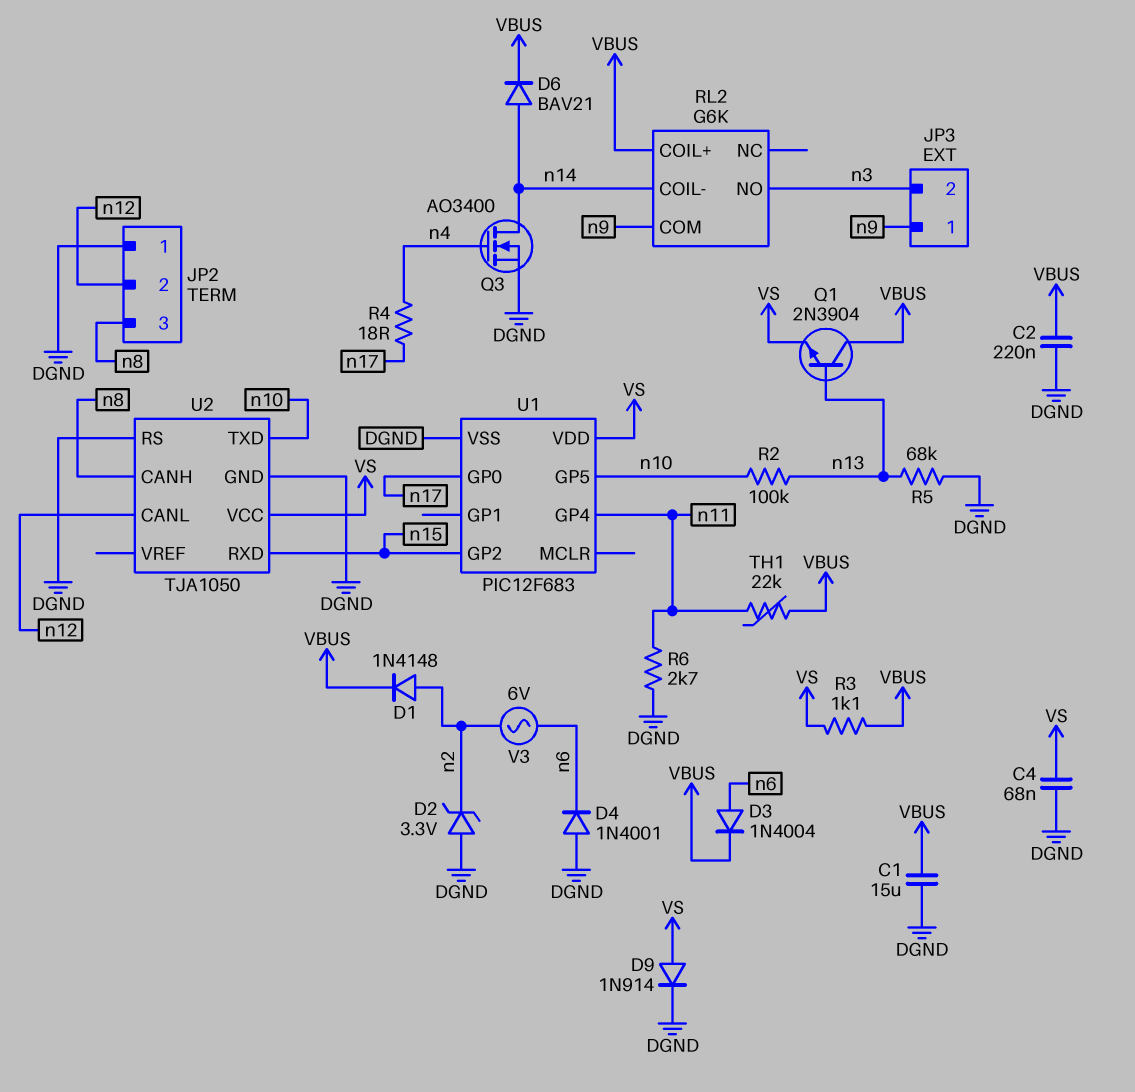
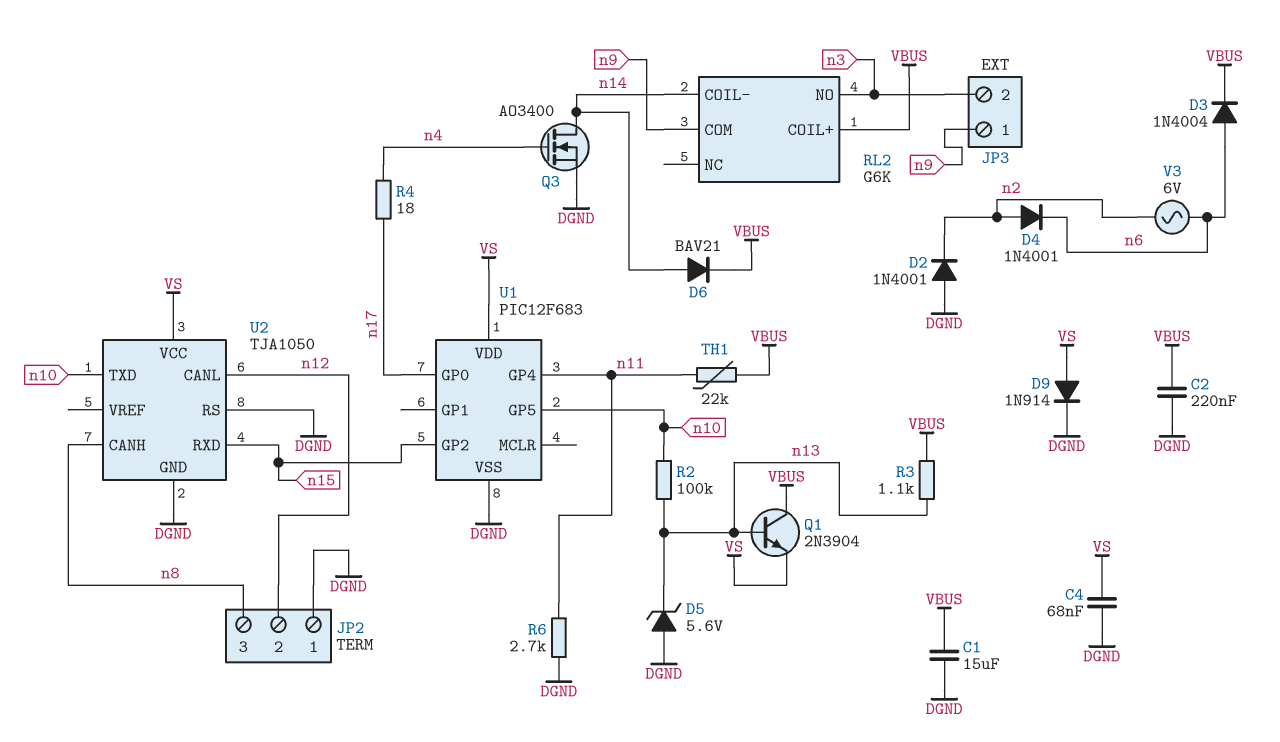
D1: diode 1N4148 (A n2, K VBUS) -> none
D2: zener 3.3V (A DGND, K n2) -> diode 1N4001 (A DGND, K n2)
D4: diode 1N4001 (A DGND, K n6) -> diode 1N4001 (A n2, K n6)
D5: none -> zener 5.6V (A DGND, K n13)
R3: 1.1k (VBUS, VS) -> 1.1k (VBUS, n13)
R5: 68k (DGND, n13) -> none

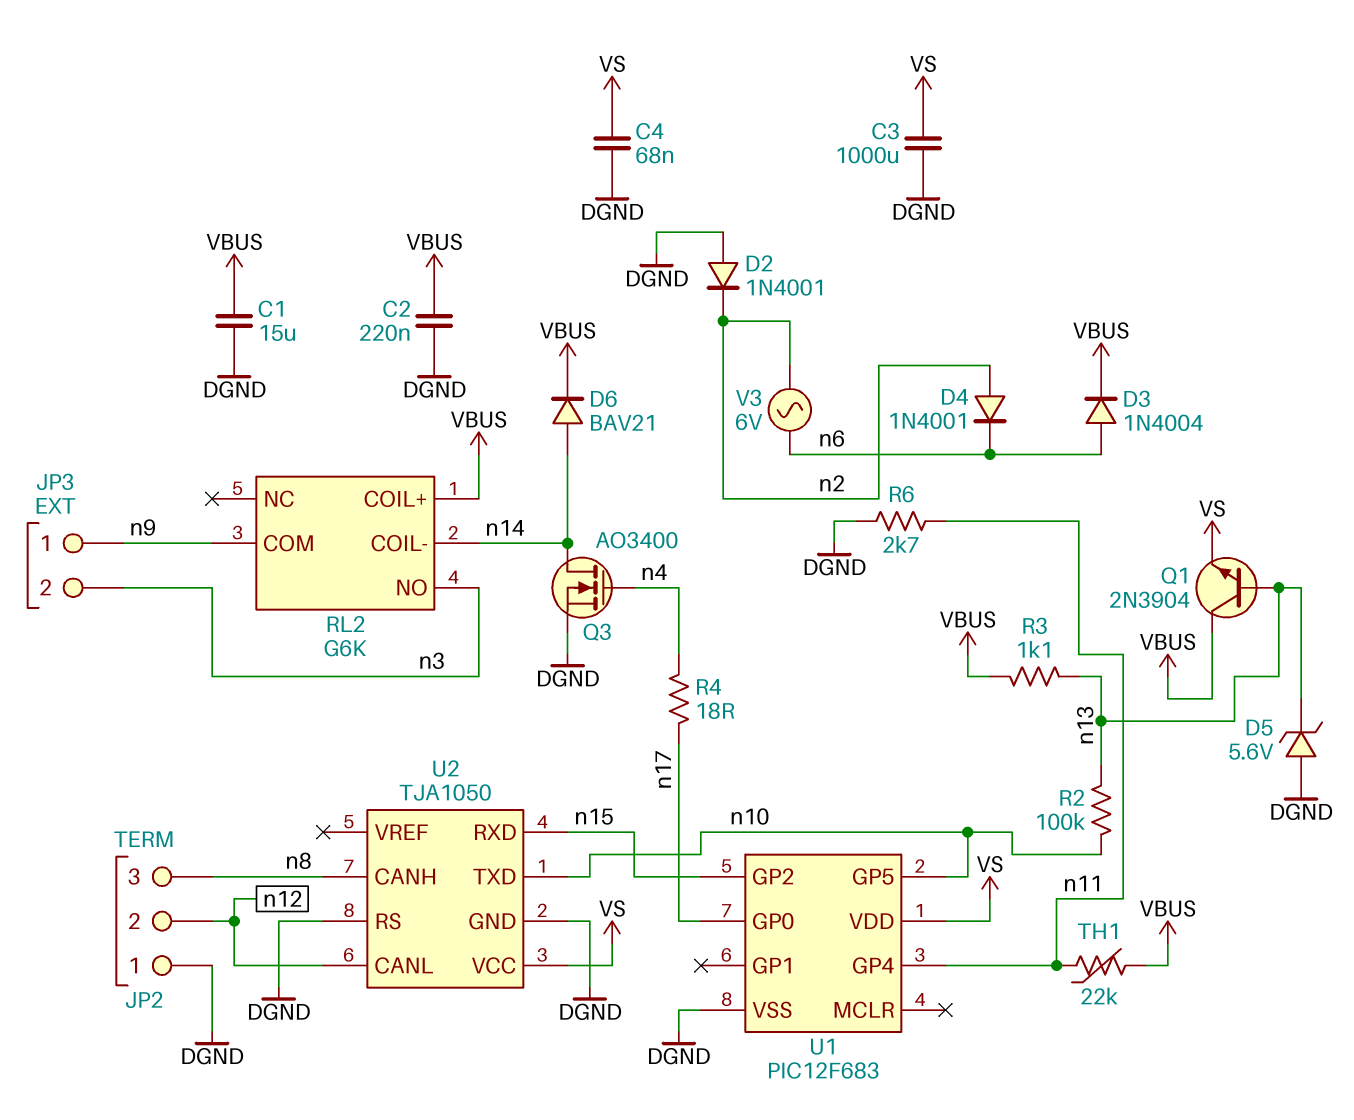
C3: none -> 1000uF (DGND, VS)
D9: diode 1N914 (A VS, K DGND) -> none

